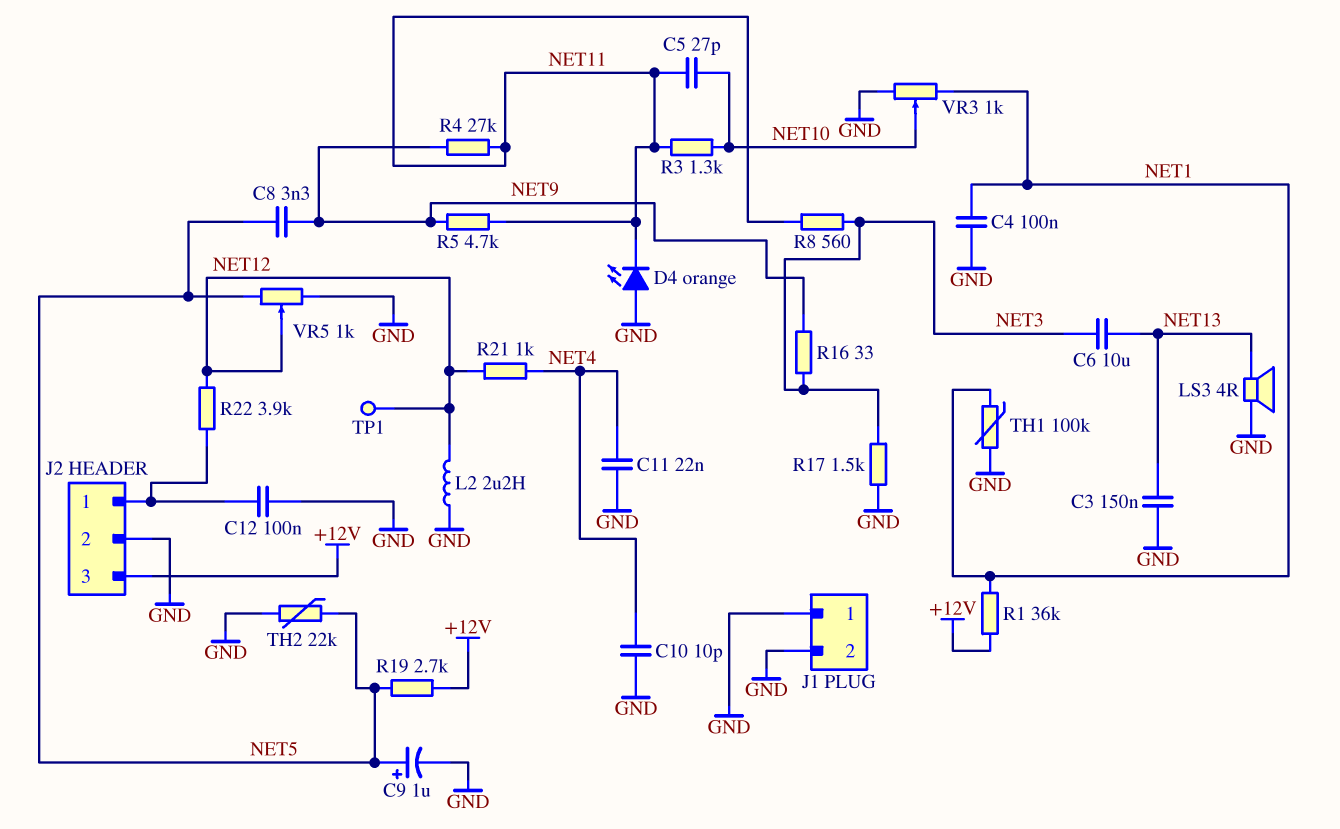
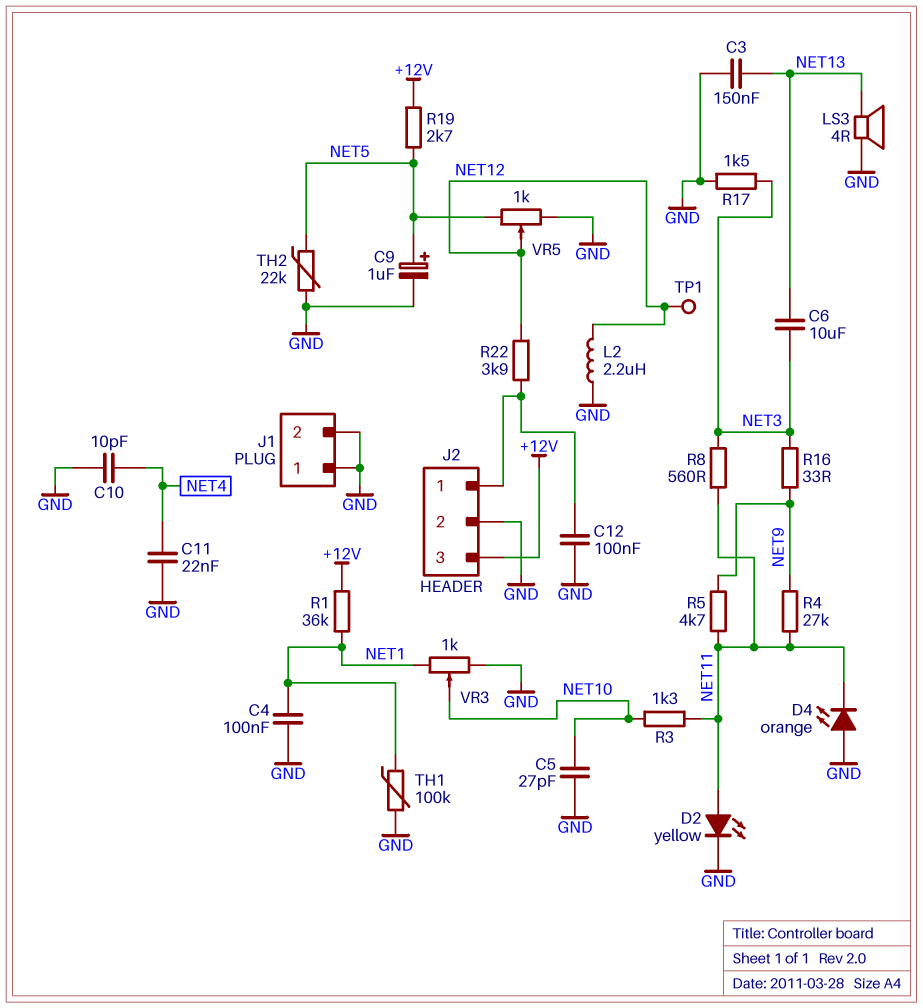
C5: 27pF (NET10, NET11) -> 27pF (GND, NET10)
C8: 3.3nF (NET5, NET9) -> none
D2: none -> LED yellow (A NET11, K GND)
R21: 1k (NET4, NET12) -> none

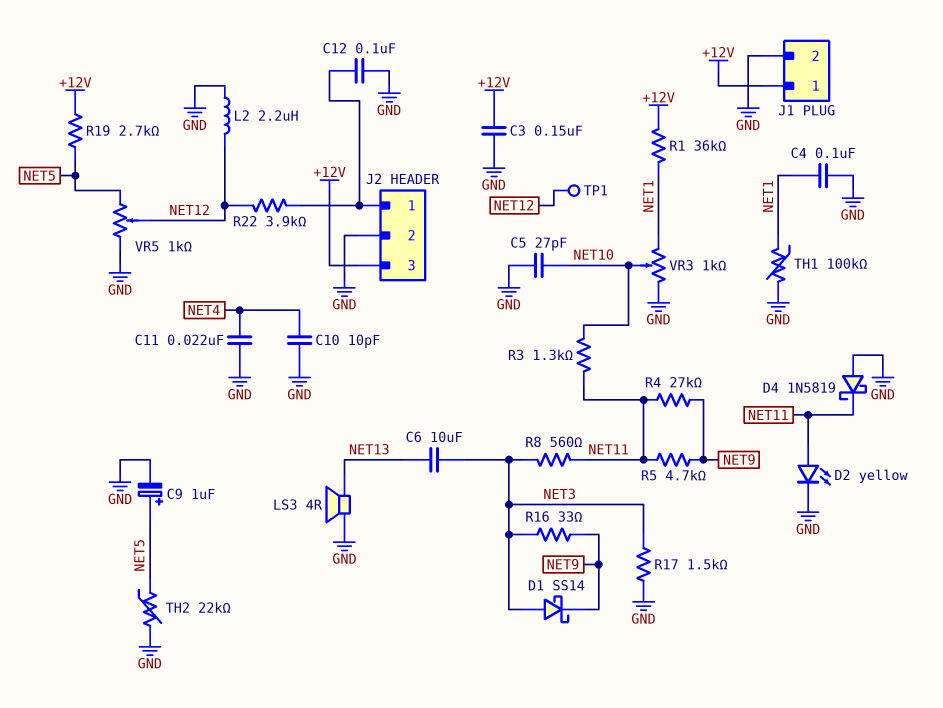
C3: 150nF (GND, NET13) -> 150nF (+12V, GND)
D1: none -> schottky SS14 (A NET3, K NET9)
D4: LED orange (A GND, K NET11) -> schottky 1N5819 (A GND, K NET11)
J1 pin 1: GND -> +12V

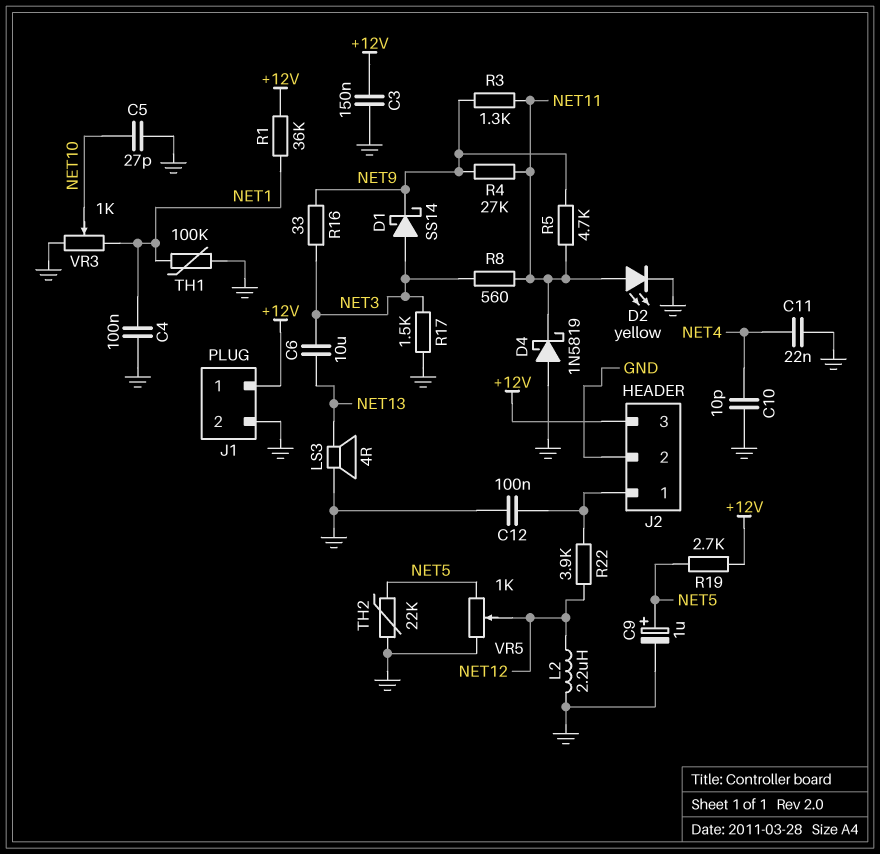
R3: 1.3k (NET10, NET11) -> 1.3k (NET9, NET11)
TP1: test point (NET12) -> none

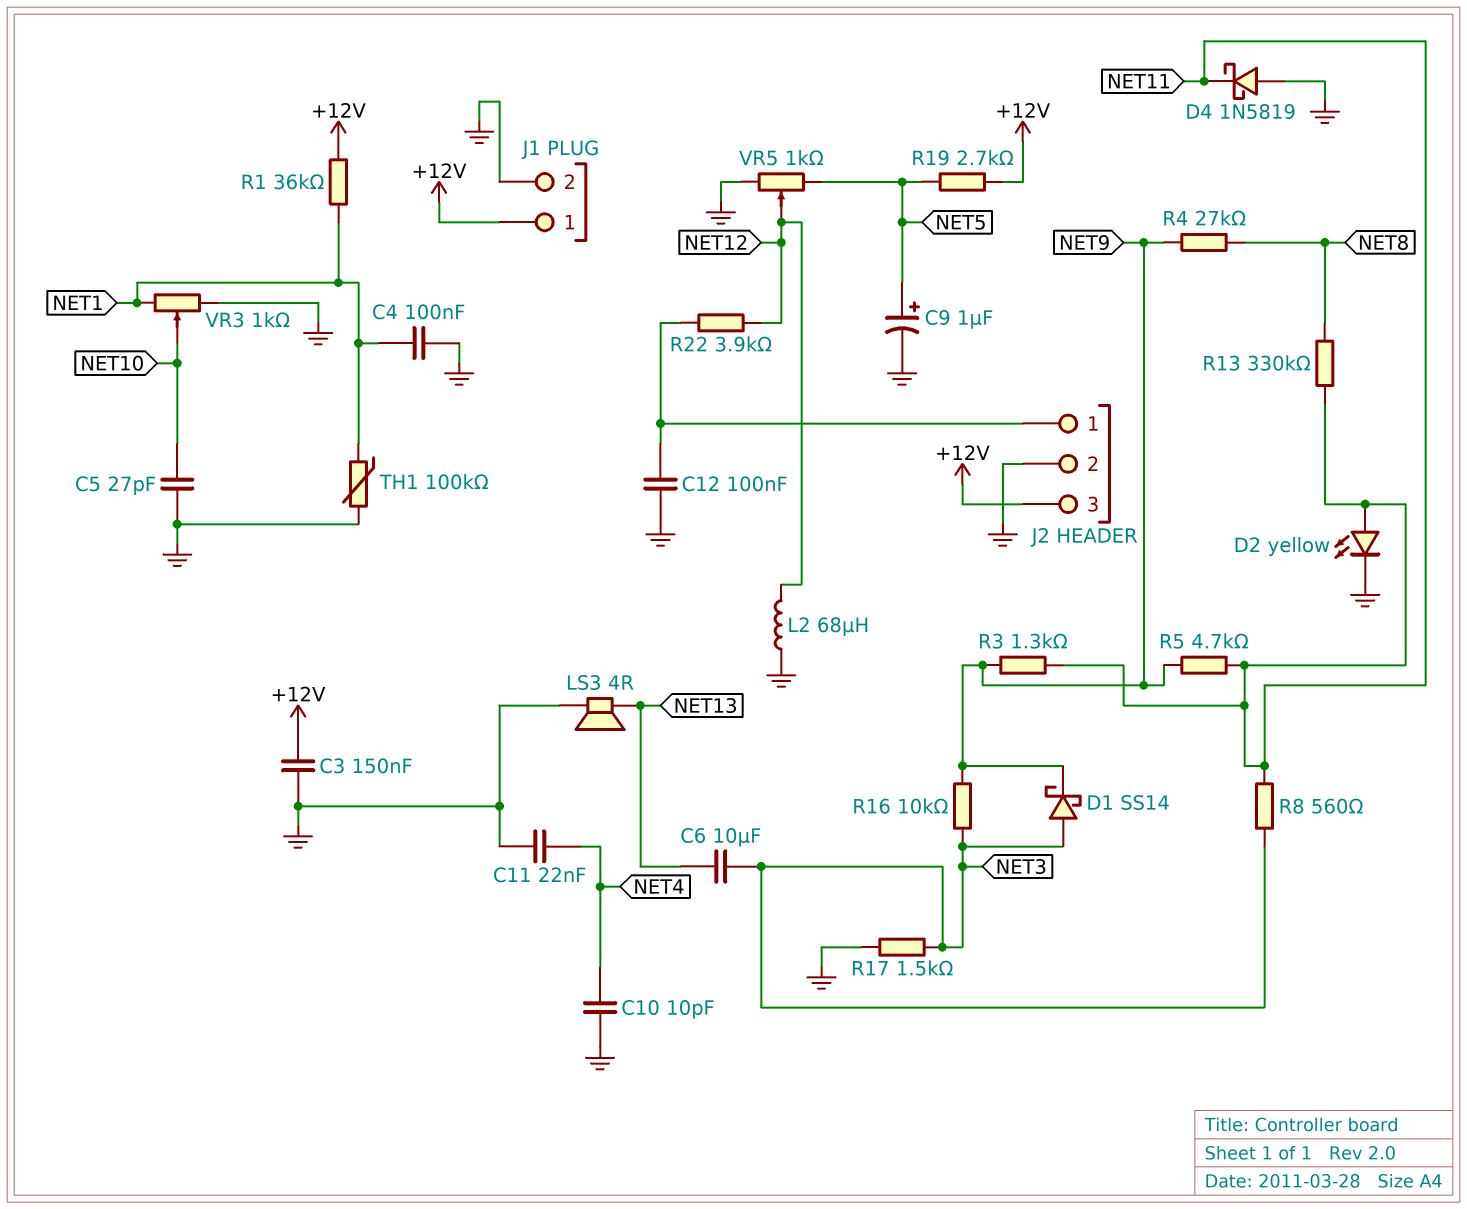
L2: 2.2uH (GND, NET12) -> 68uH (GND, NET12)
R4: 27k (NET9, NET11) -> 27k (NET8, NET9)
R13: none -> 330k (NET8, NET11)
R16: 33 (NET3, NET9) -> 10k (NET3, NET9)
TH2: 22k (GND, NET5) -> none

